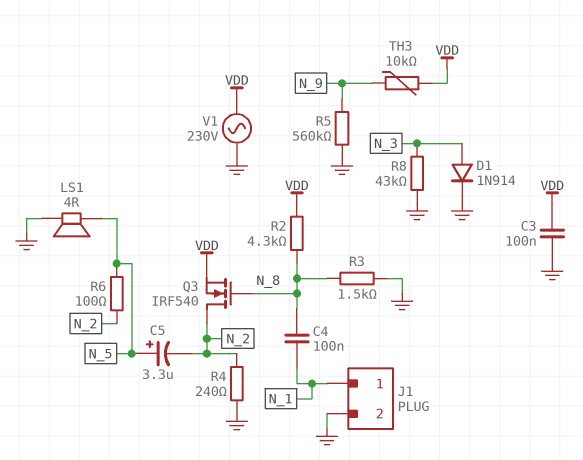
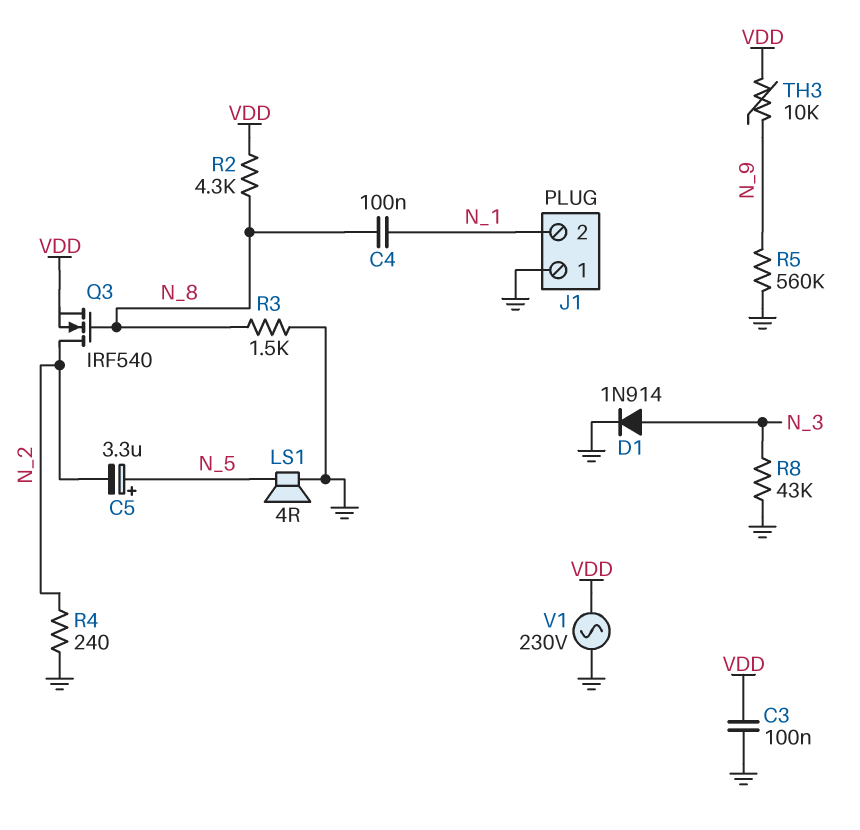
J1 pin 1: N_1 -> GND
J1 pin 2: GND -> N_1
R6: 100 (N_2, N_5) -> none

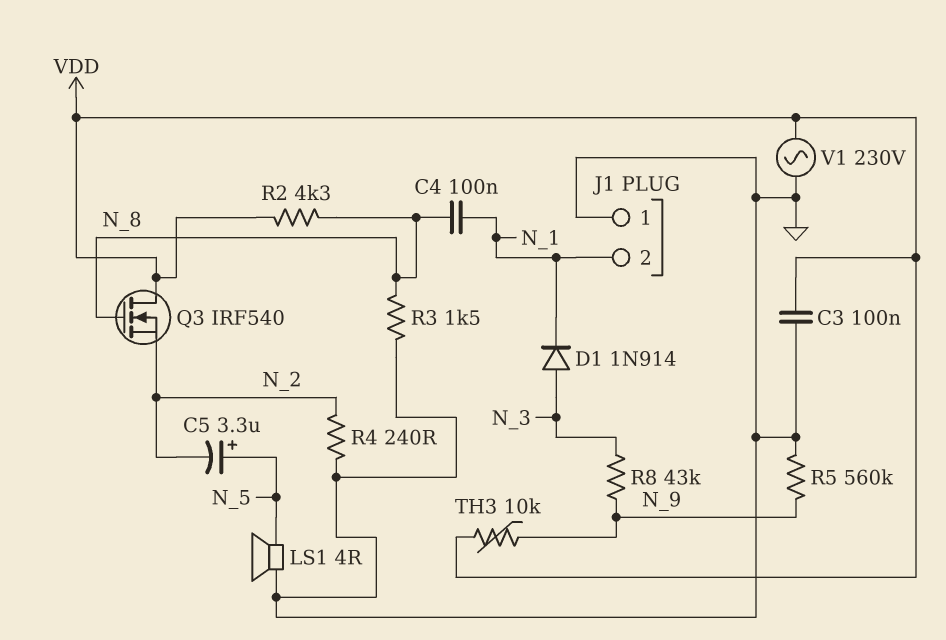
D1: diode 1N914 (A N_3, K GND) -> diode 1N914 (A N_3, K N_1)
Q3: NMOS IRF540 (G N_8, D N_2, S VDD) -> NMOS IRF540 (G N_8, D VDD, S N_2)
R8: 43k (GND, N_3) -> 43k (N_3, N_9)

